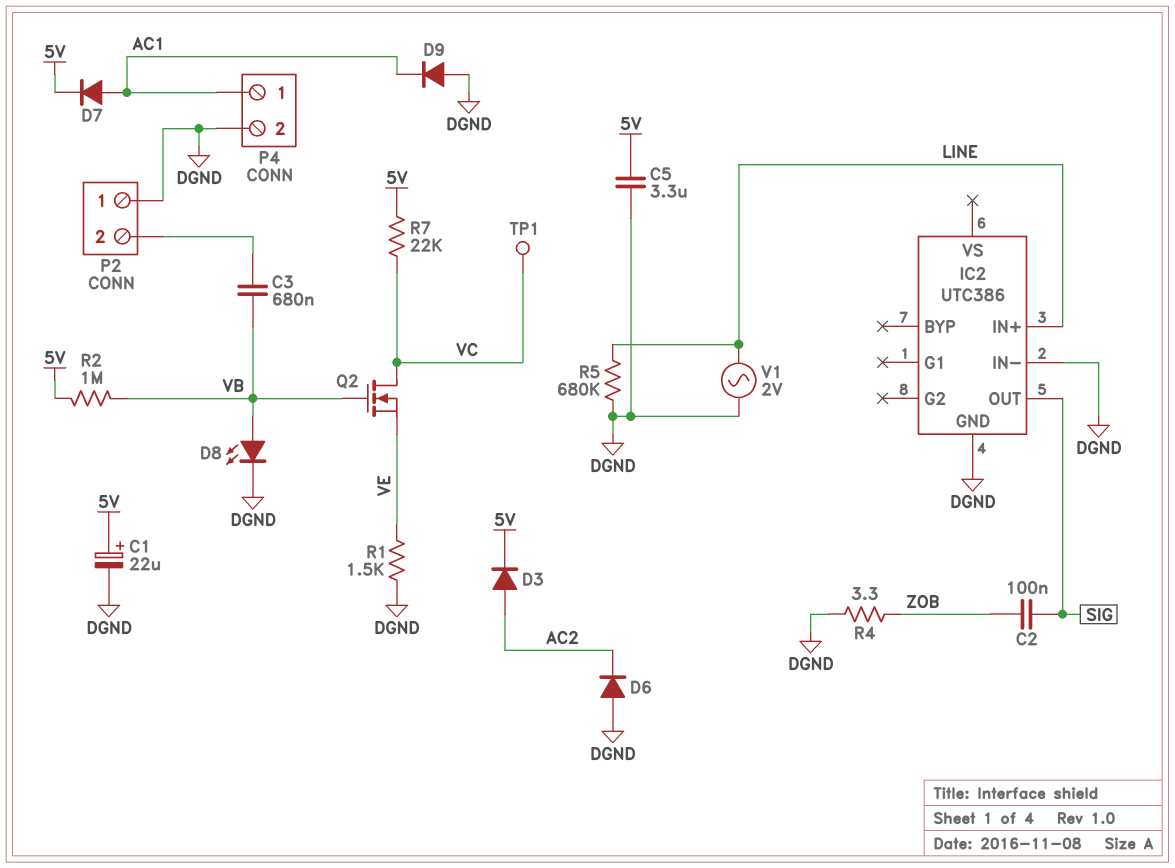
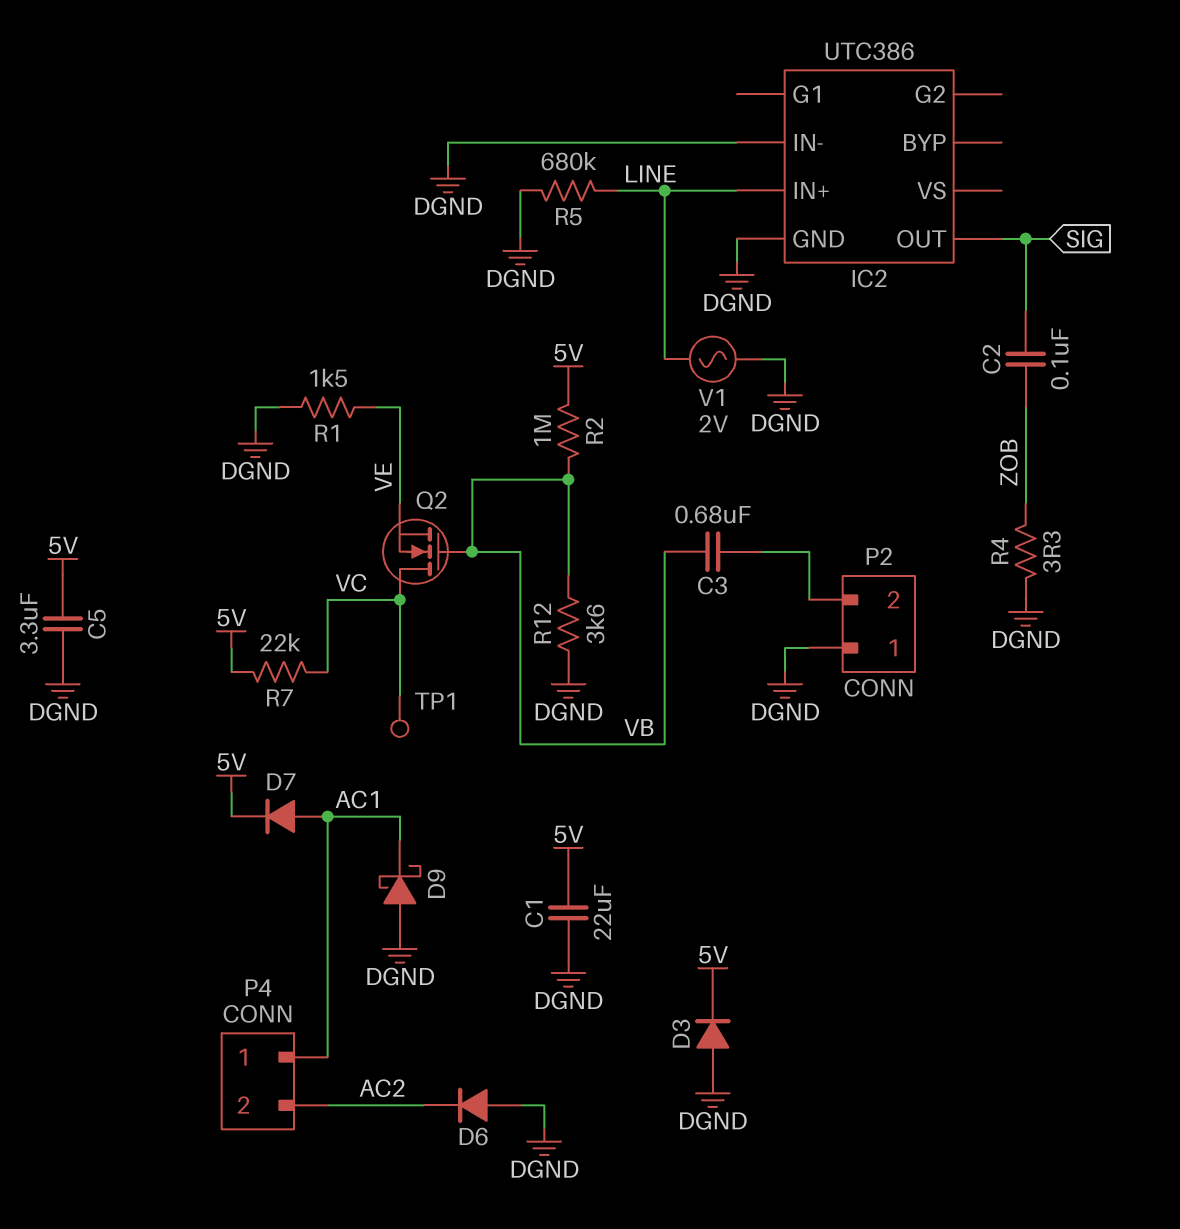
C1: 22uF (plus 5V, minus DGND) -> 22uF (5V, DGND)
D3: diode (A AC2, K 5V) -> diode (A DGND, K 5V)
D8: LED (A VB, K DGND) -> none
D9: diode (A DGND, K AC1) -> schottky (A DGND, K AC1)
P4 pin 2: DGND -> AC2
R12: none -> 3.6k (DGND, VB)

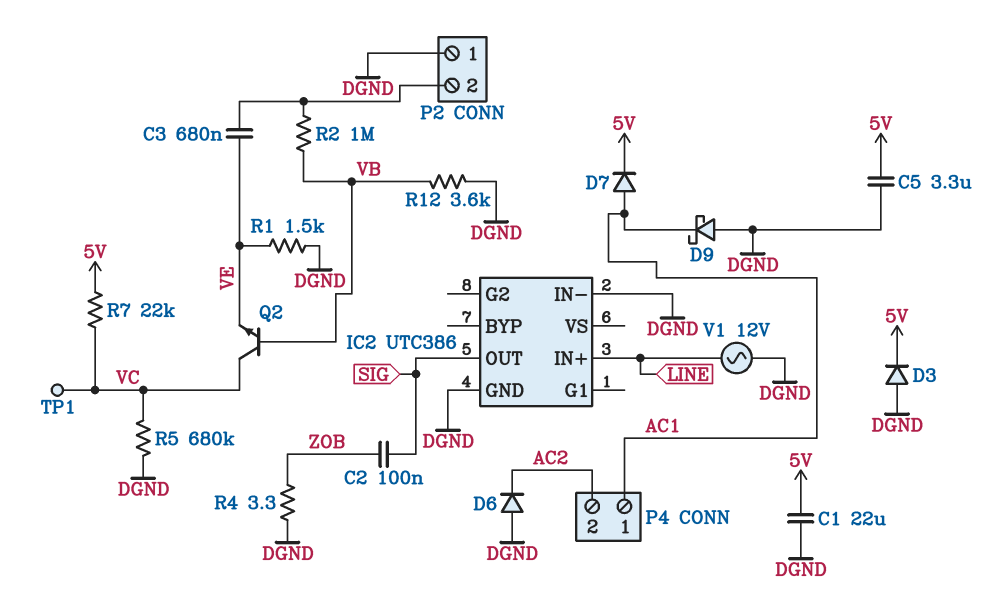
C3: 680nF (P2/2, VB) -> 680nF (P2/2, VE)
Q2: NMOS (G VB, D VC, S VE) -> NPN (B VB, C VC, E VE)
R2: 1M (5V, VB) -> 1M (P2/2, VB)
R5: 680k (DGND, LINE) -> 680k (DGND, VC)
V1: AC 2V (DGND, LINE) -> AC 12V (DGND, LINE)

